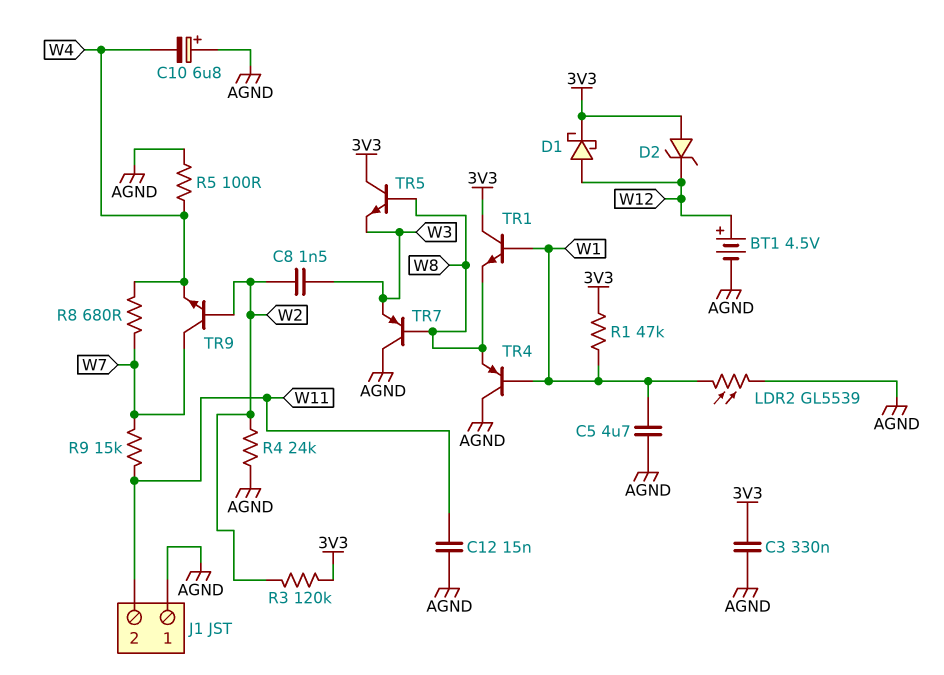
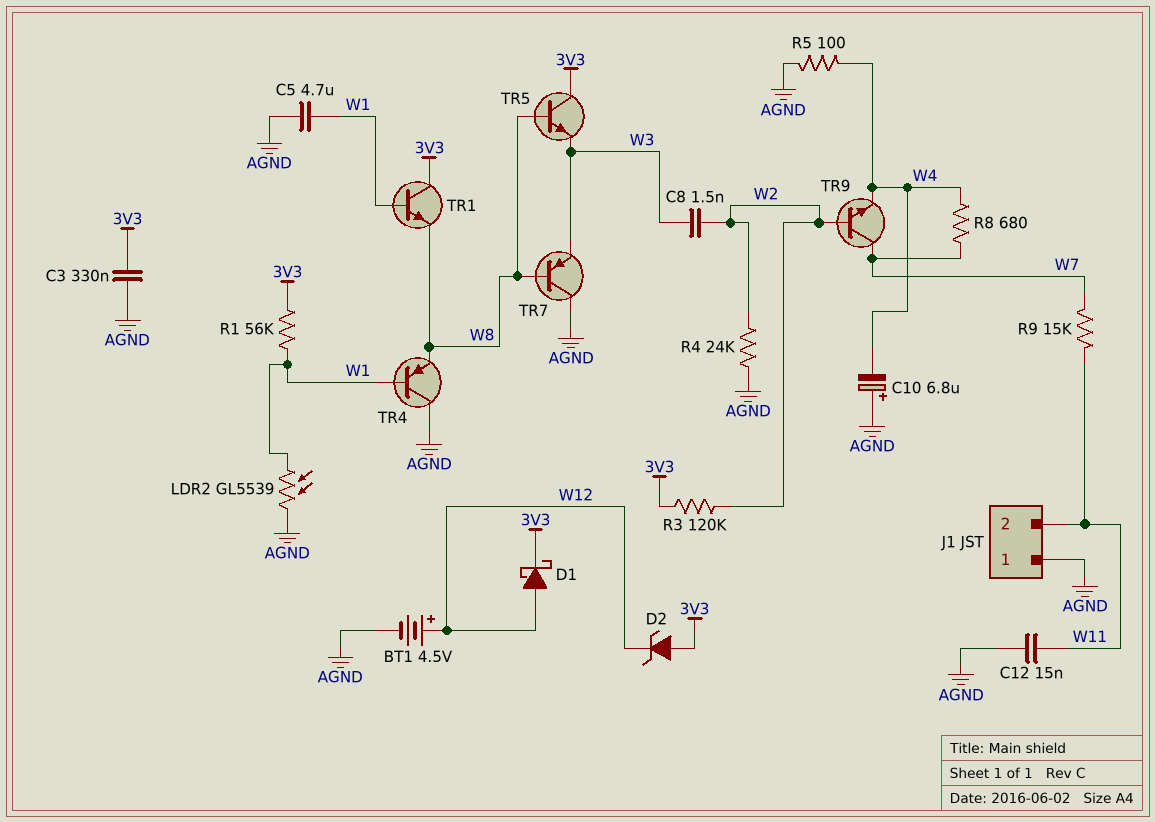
R1: 47k (3V3, W1) -> 56k (3V3, W1)

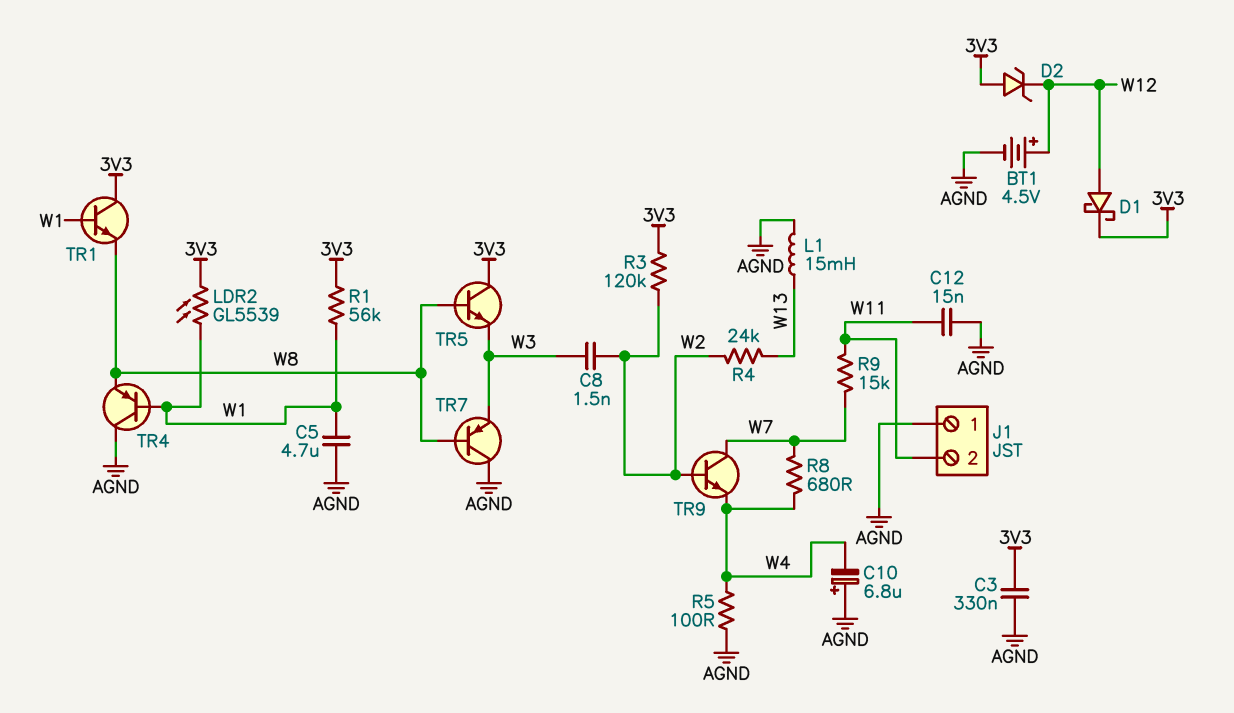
L1: none -> 15mH (AGND, W13)
LDR2: GL5539 (AGND, W1) -> GL5539 (3V3, W1)
R4: 24k (AGND, W2) -> 24k (W2, W13)

